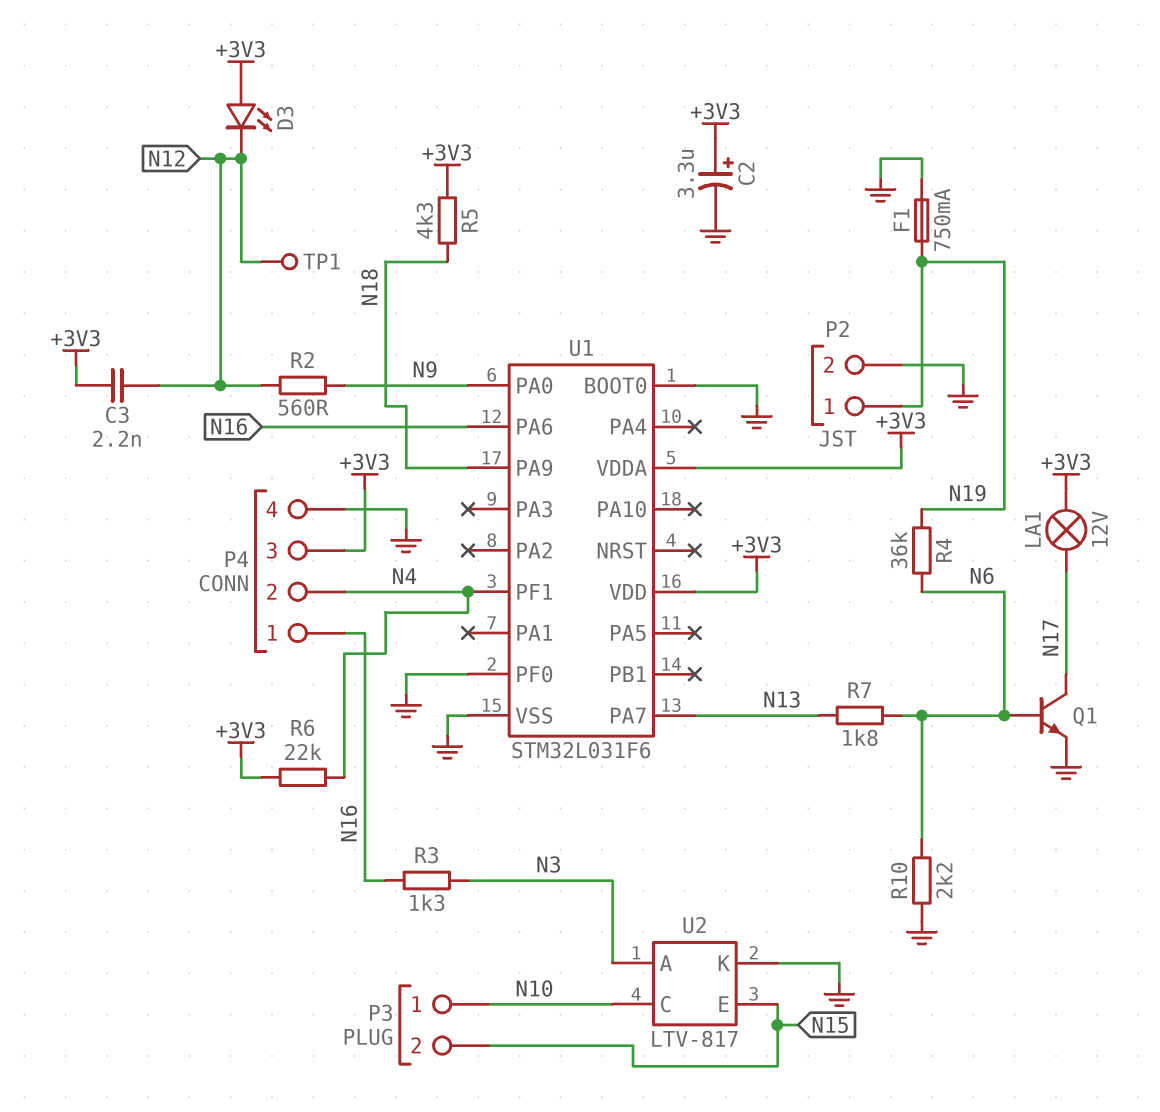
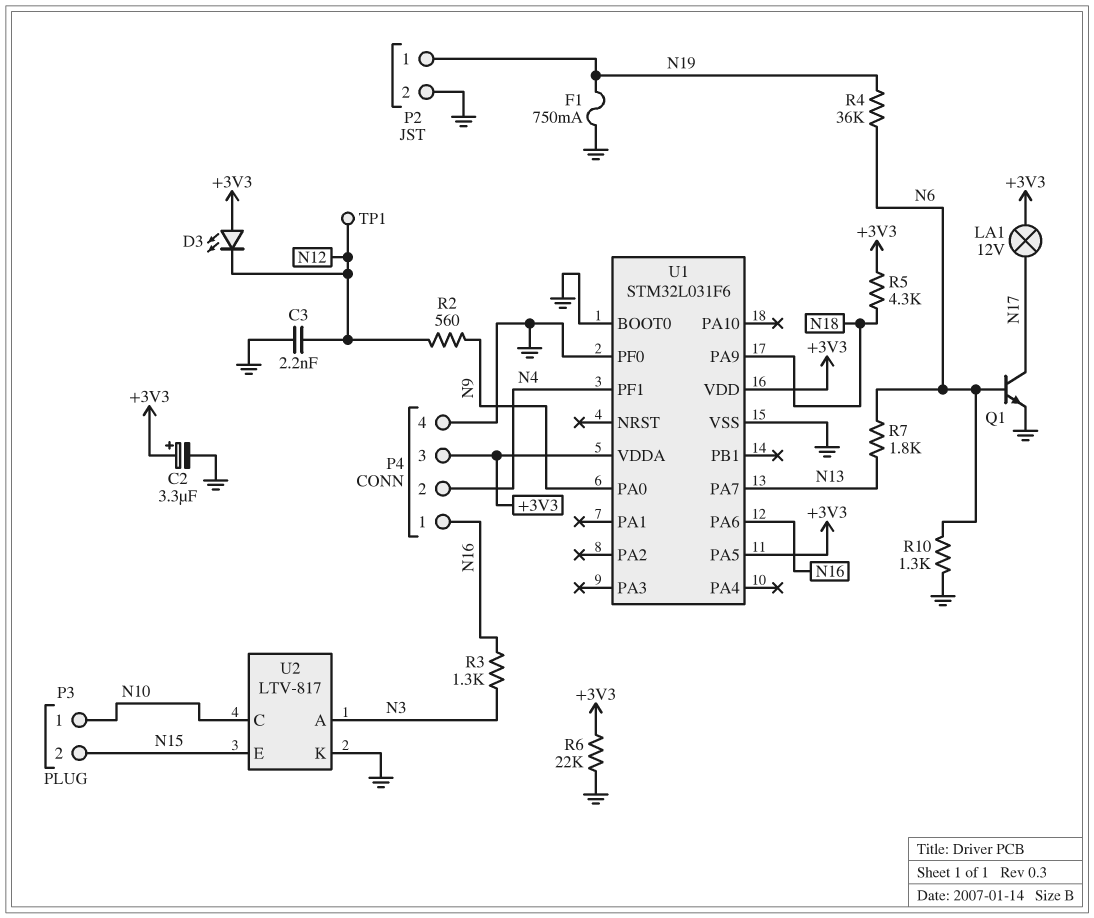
C3: 2.2nF (+3V3, N12) -> 2.2nF (GND, N12)
R6: 22k (+3V3, N4) -> 22k (+3V3, GND)
R10: 2.2k (GND, N6) -> 1.3k (GND, N6)
U1 pin PA5: none -> +3V3

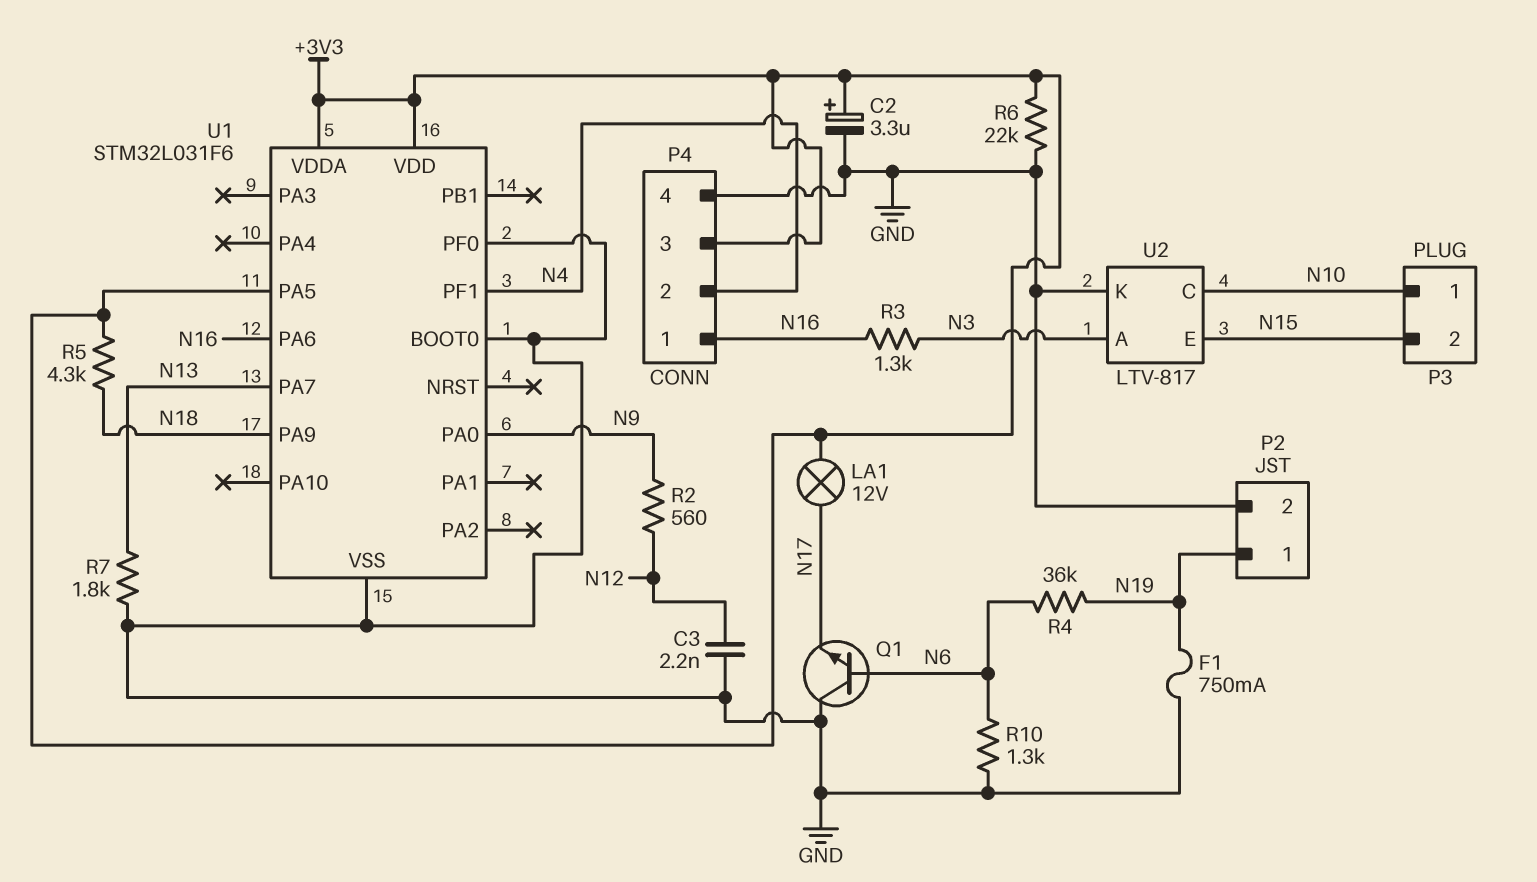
D3: LED (A +3V3, K N12) -> none
Q1: NPN (B N6, C N17, E GND) -> NPN (B N6, C GND, E N17)
R7: 1.8k (N6, N13) -> 1.8k (GND, N13)
TP1: test point (N12) -> none

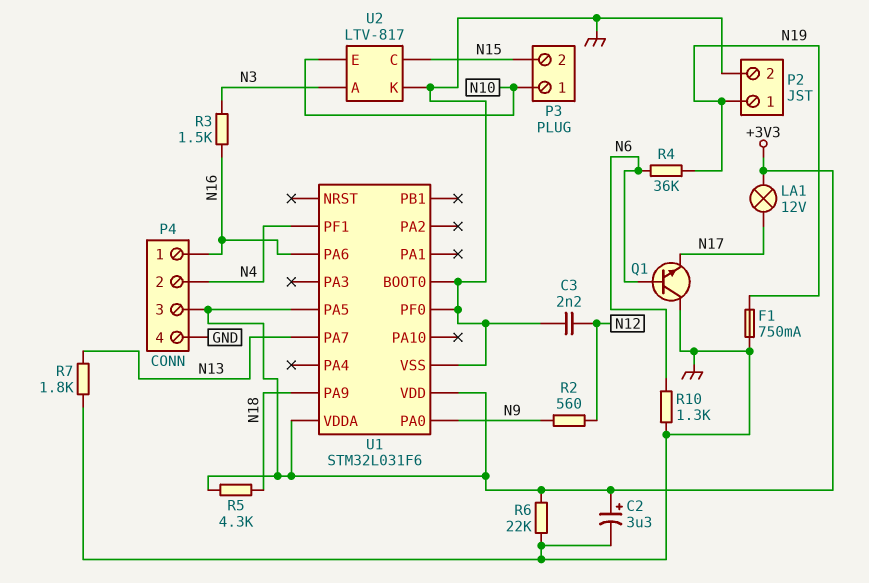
R3: 1.3k (N3, N16) -> 1.5k (N3, N16)
U2 pin C: N10 -> N15
U2 pin E: N15 -> N10

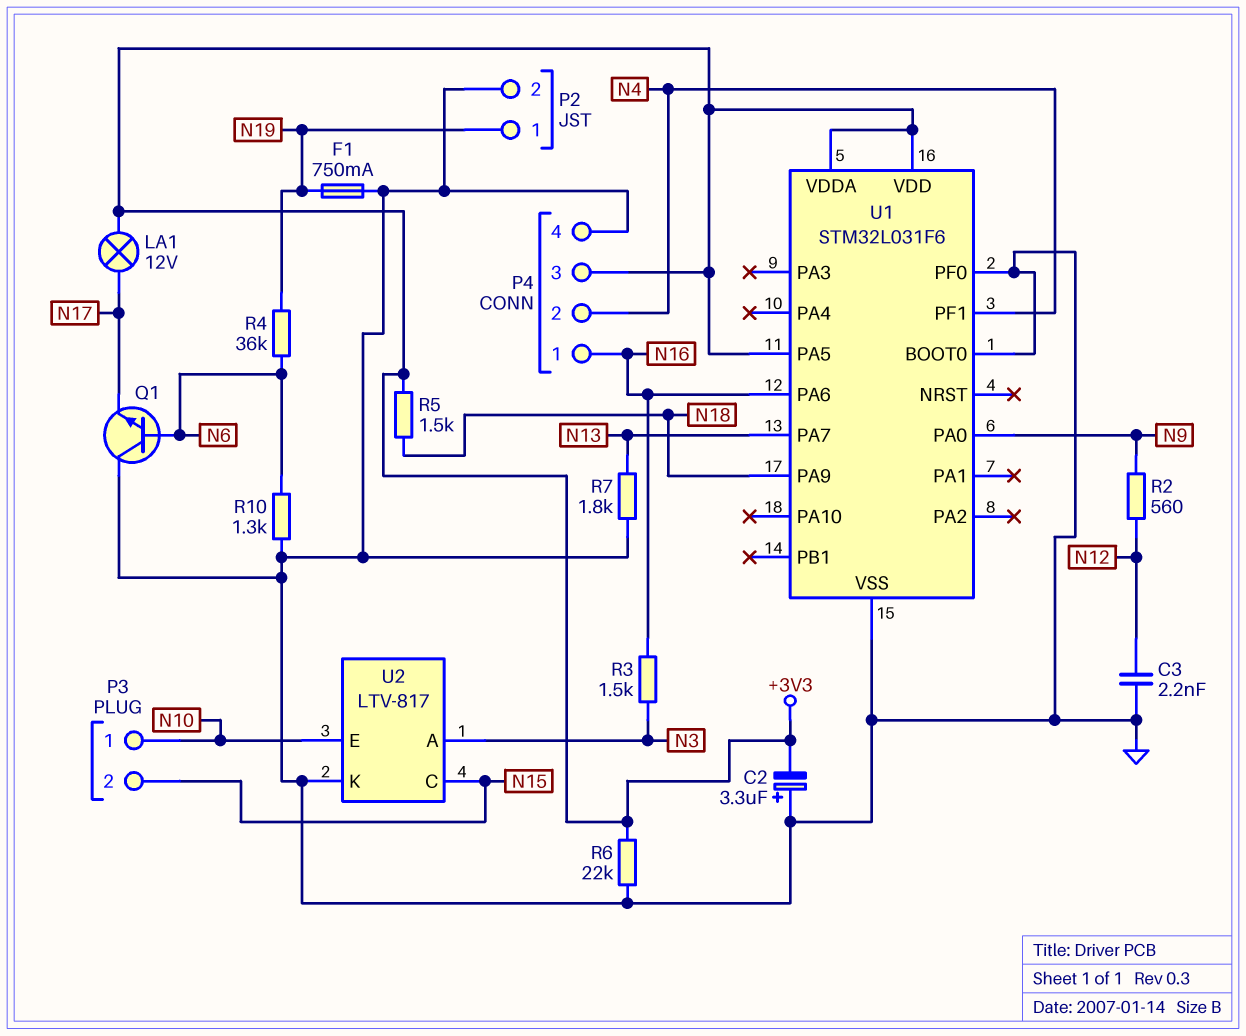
C2: 3.3uF (plus +3V3, minus GND) -> 3.3uF (plus GND, minus +3V3)
R5: 4.3k (+3V3, N18) -> 1.5k (+3V3, N18)

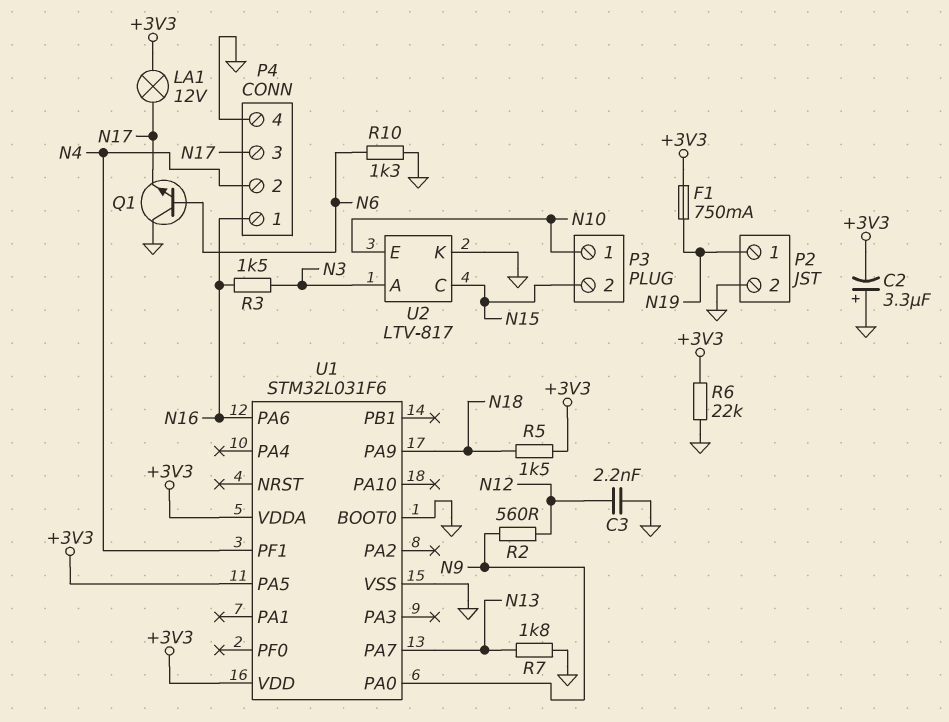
F1: 750mA (GND, N19) -> 750mA (+3V3, N19)
P4 pin 3: +3V3 -> N17
R4: 36k (N6, N19) -> none
U1 pin PF0: GND -> none

